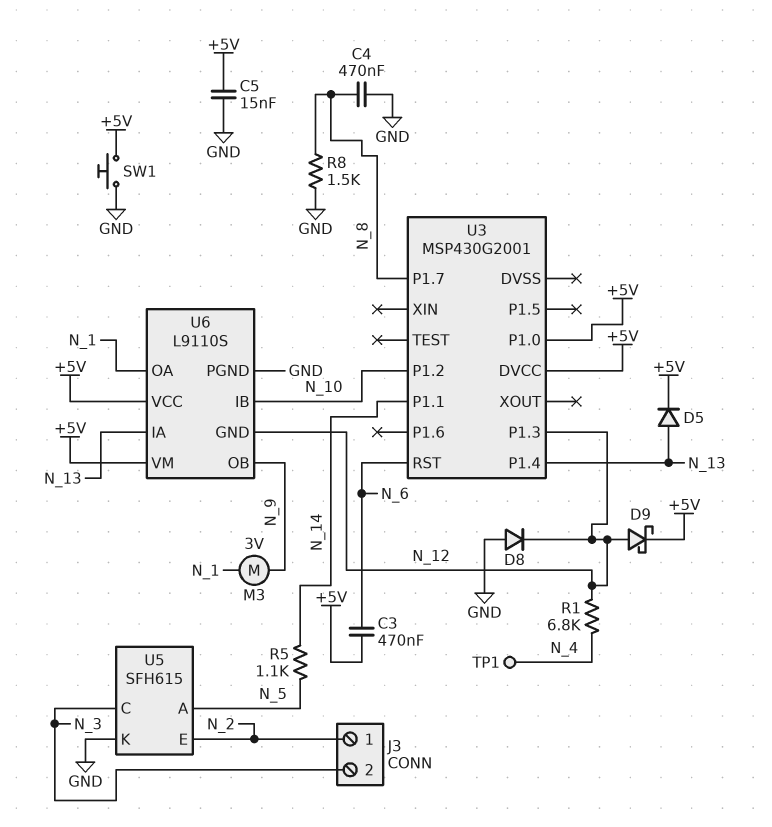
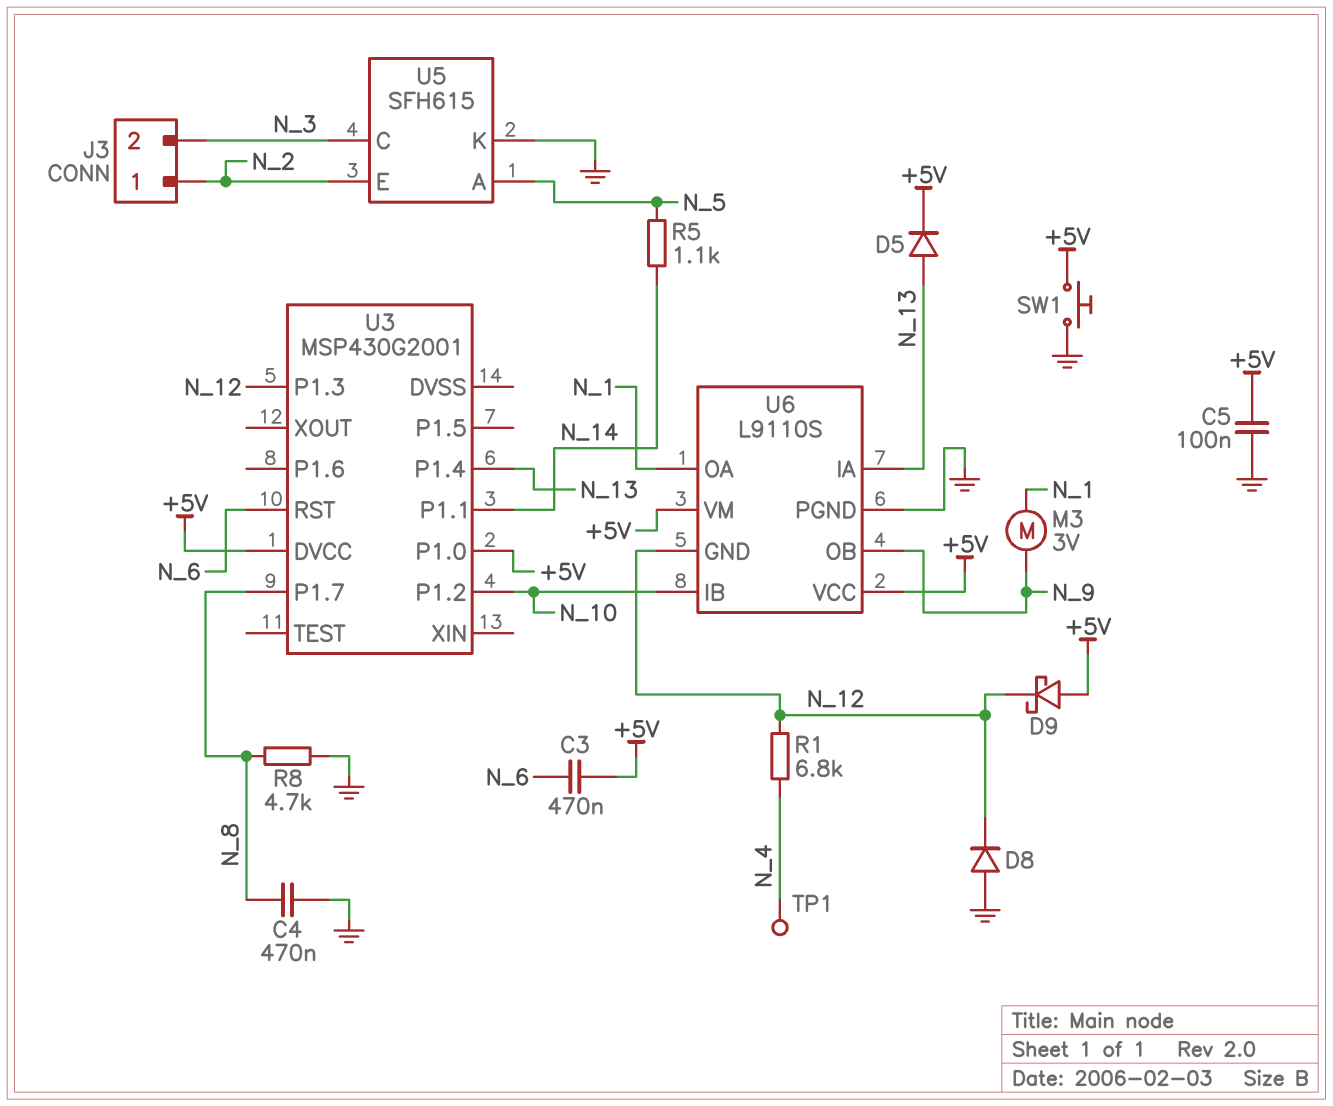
C5: 15nF (+5V, GND) -> 100nF (+5V, GND)
D9: schottky (A N_12, K +5V) -> schottky (A +5V, K N_12)
R8: 1.5k (GND, N_8) -> 4.7k (GND, N_8)

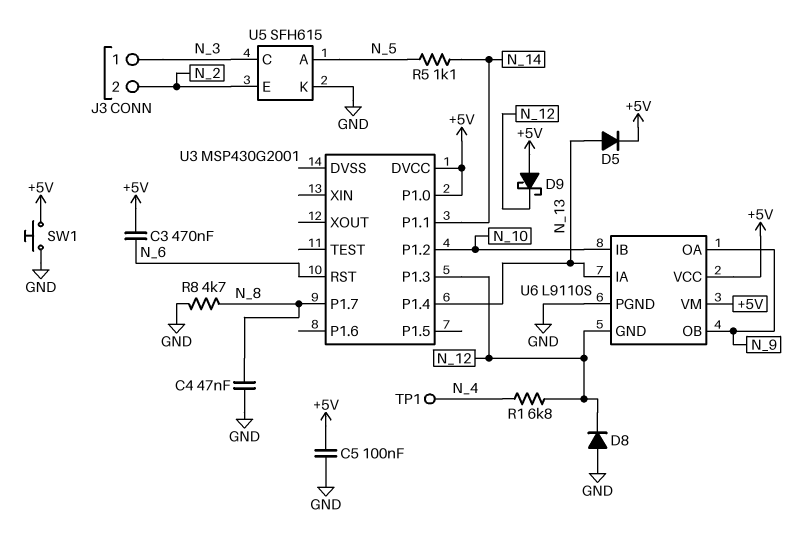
C4: 470nF (GND, N_8) -> 47nF (GND, N_8)
J3 pin 1: N_2 -> N_3
J3 pin 2: N_3 -> N_2
M3: motor 3V (N_1, N_9) -> none
U6 pin OA: N_1 -> N_9

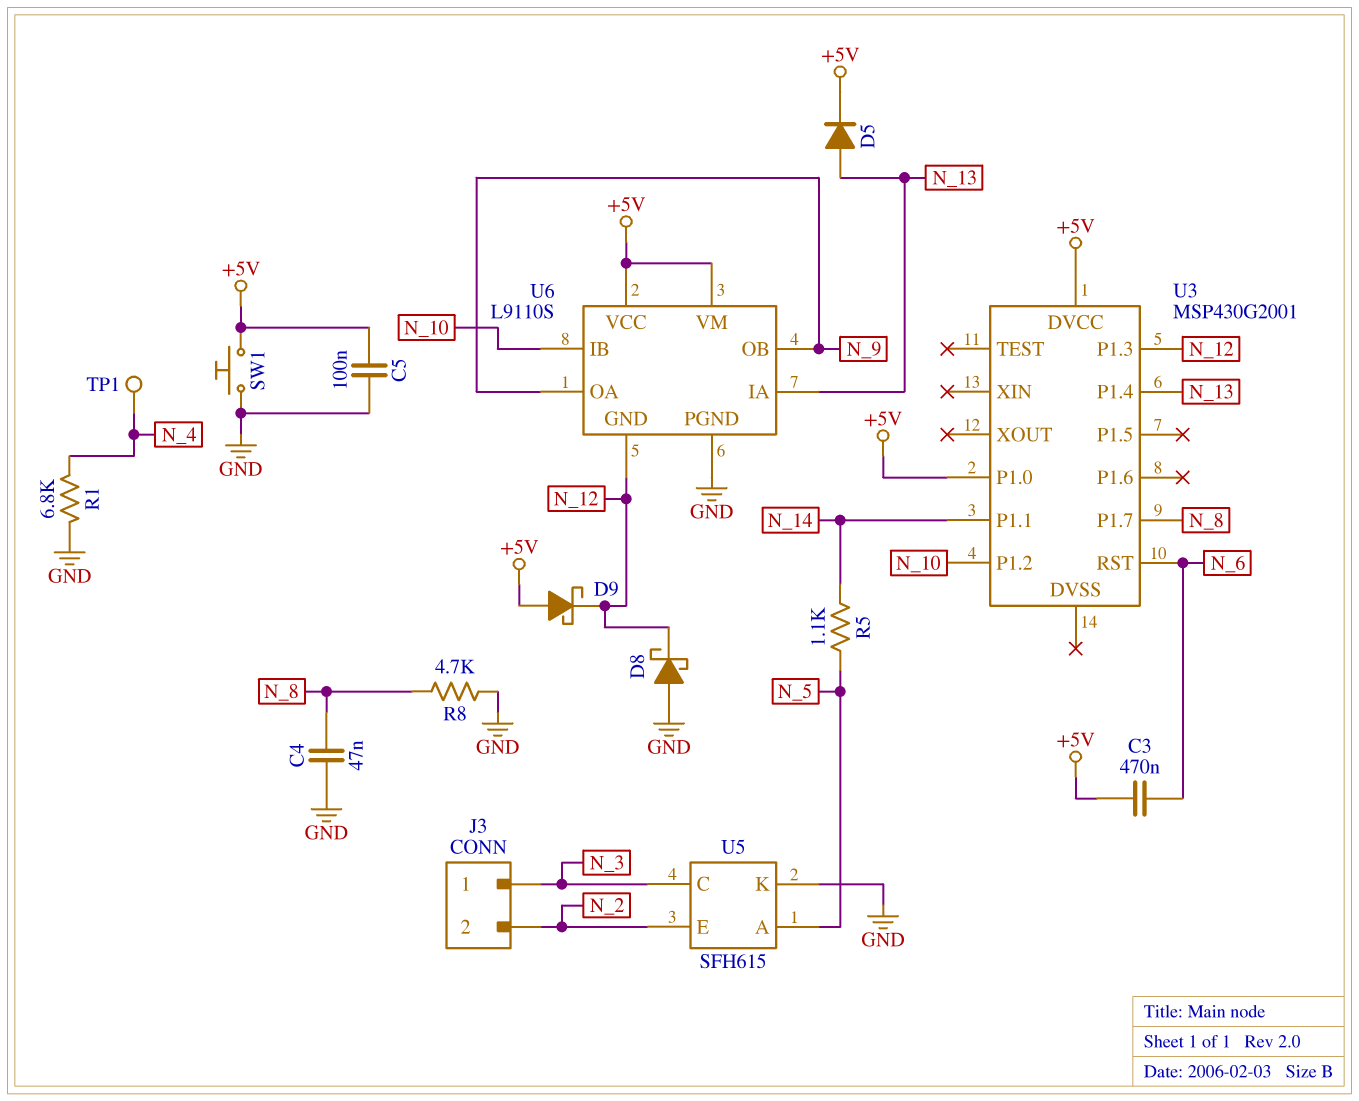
D8: diode (A GND, K N_12) -> schottky (A GND, K N_12)
R1: 6.8k (N_4, N_12) -> 6.8k (GND, N_4)

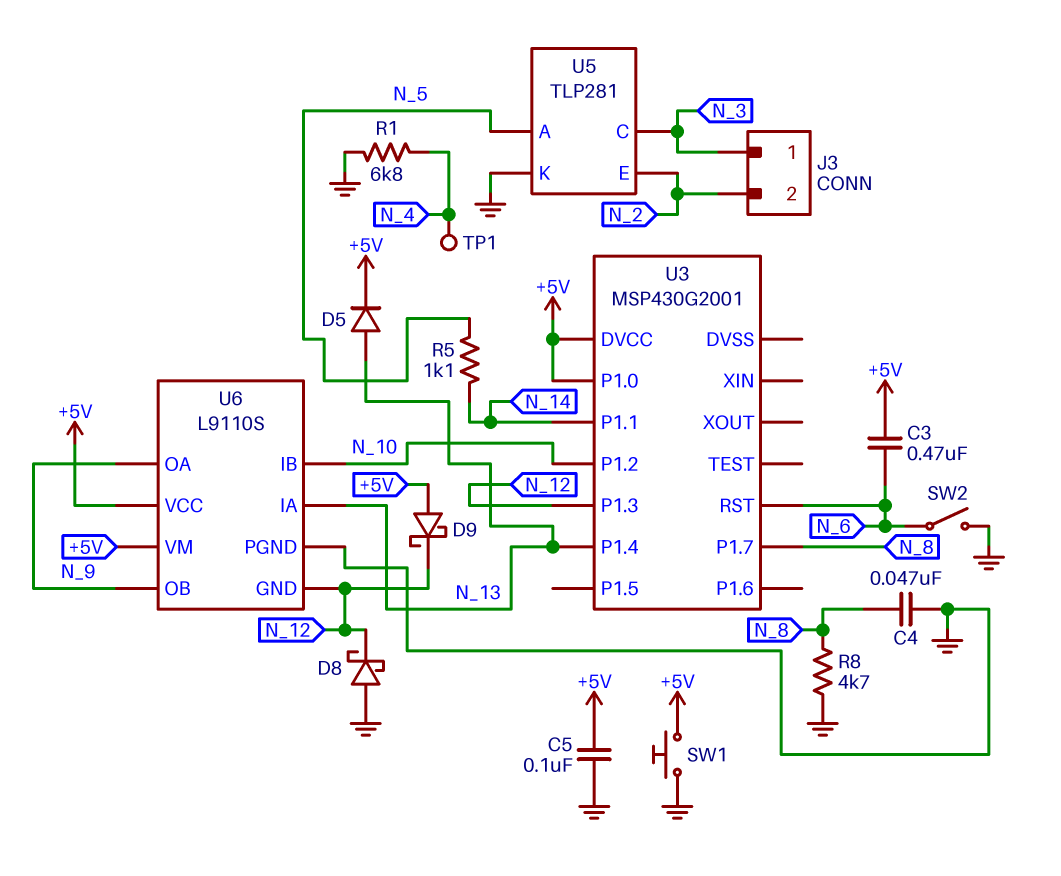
SW2: none -> switch (GND, N_6)
U5: SFH615 -> TLP281

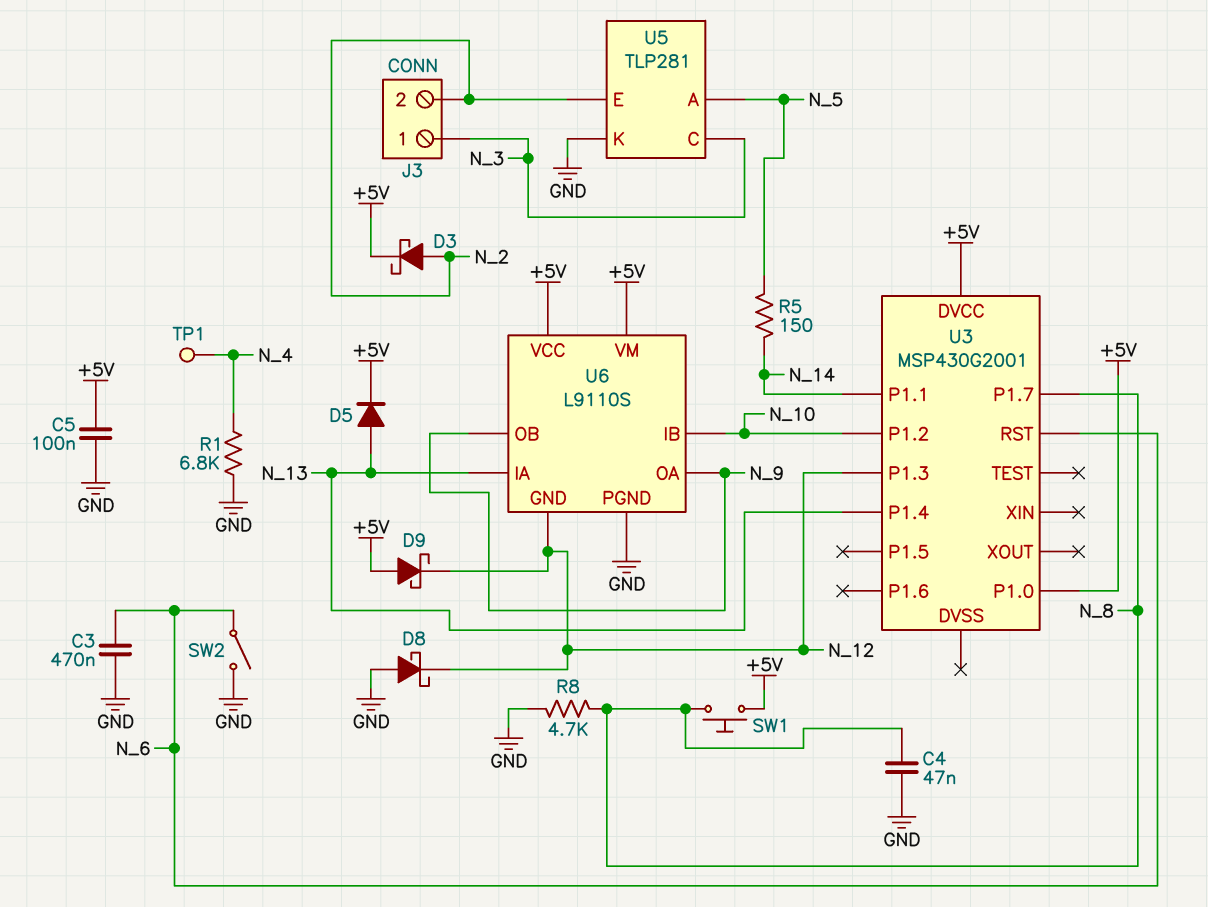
C3: 470nF (+5V, N_6) -> 470nF (GND, N_6)
D3: none -> schottky (A N_2, K +5V)
R5: 1.1k (N_5, N_14) -> 150 (N_5, N_14)
SW1: button (+5V, GND) -> button (+5V, N_8)

